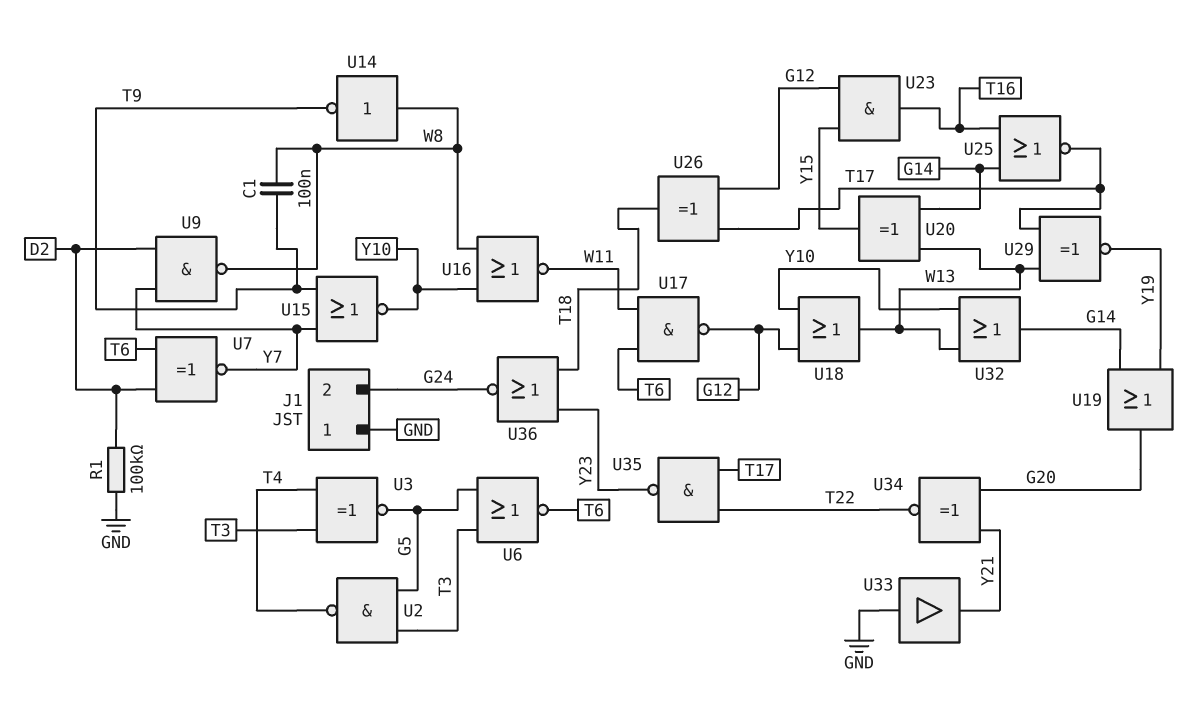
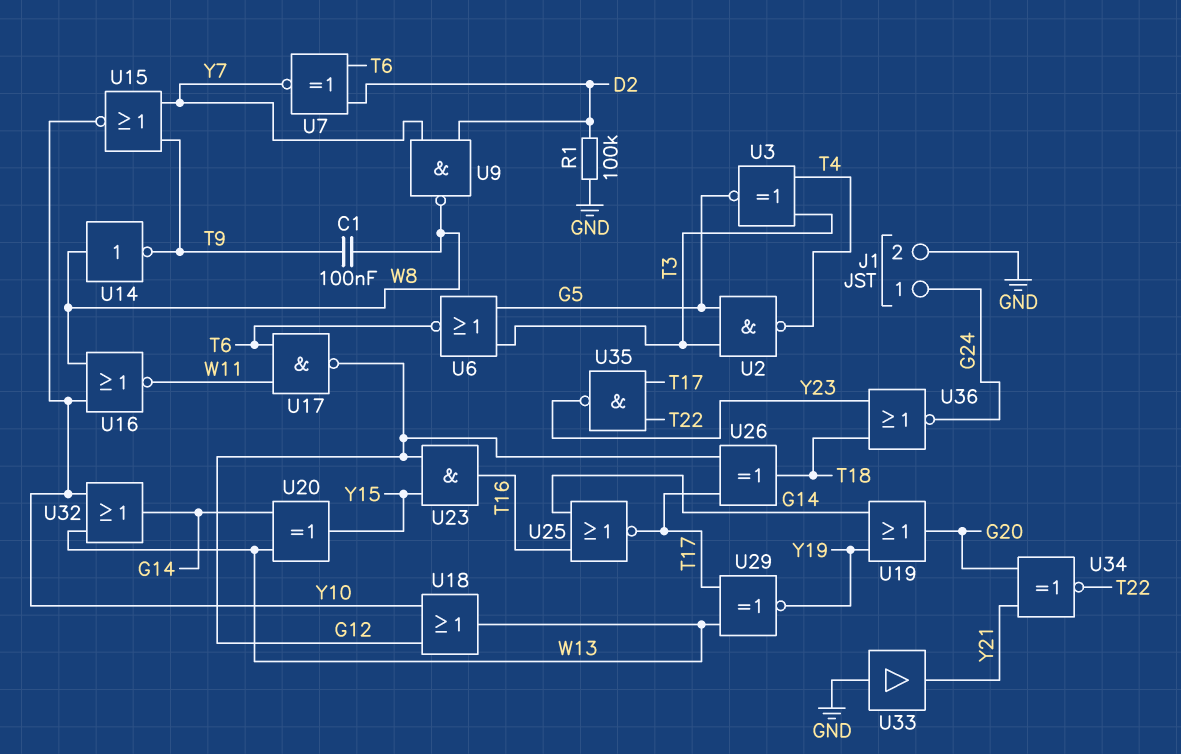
J1 pin 1: GND -> G24
J1 pin 2: G24 -> GND

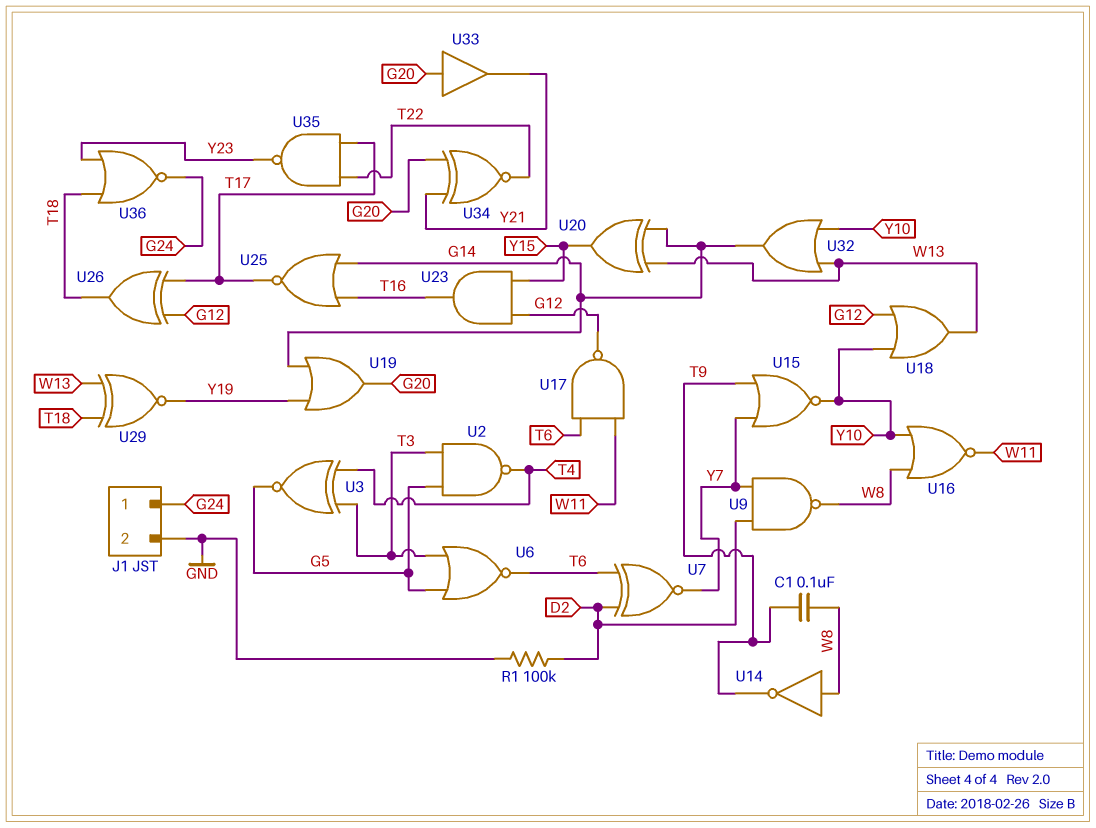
U29: XNOR (in T17, in W13, out Y19) -> XNOR (in T18, in W13, out Y19)
U33: buffer (in GND, out Y21) -> buffer (in G20, out Y21)

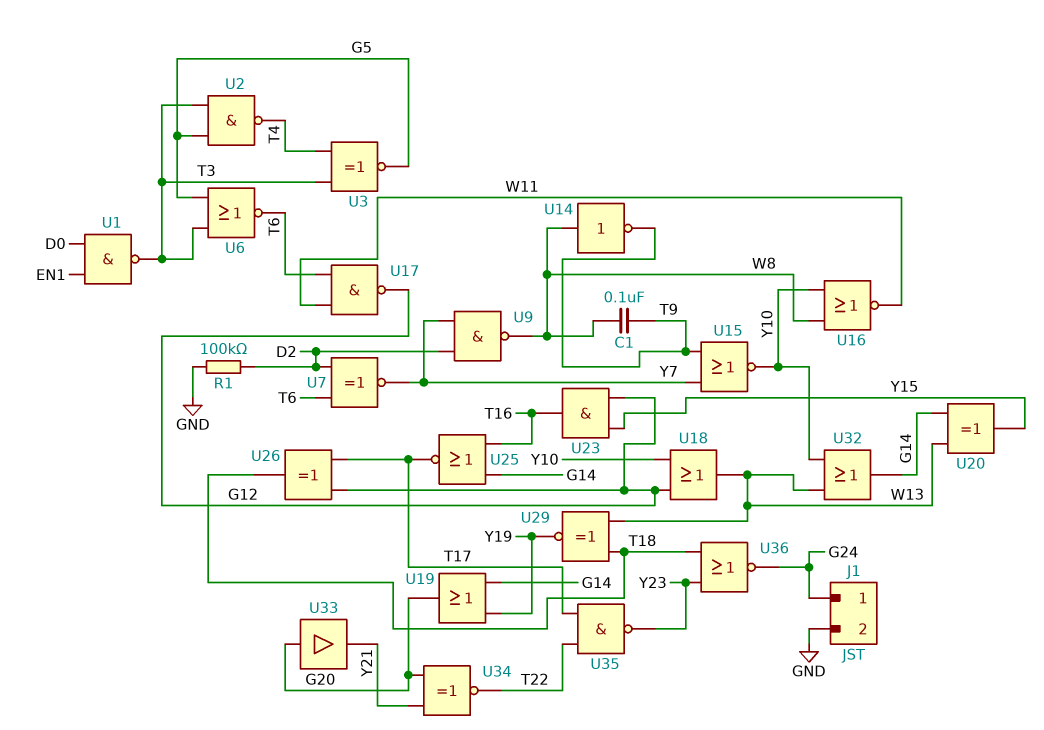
U1: none -> NAND (in D0, in EN1, out T3)

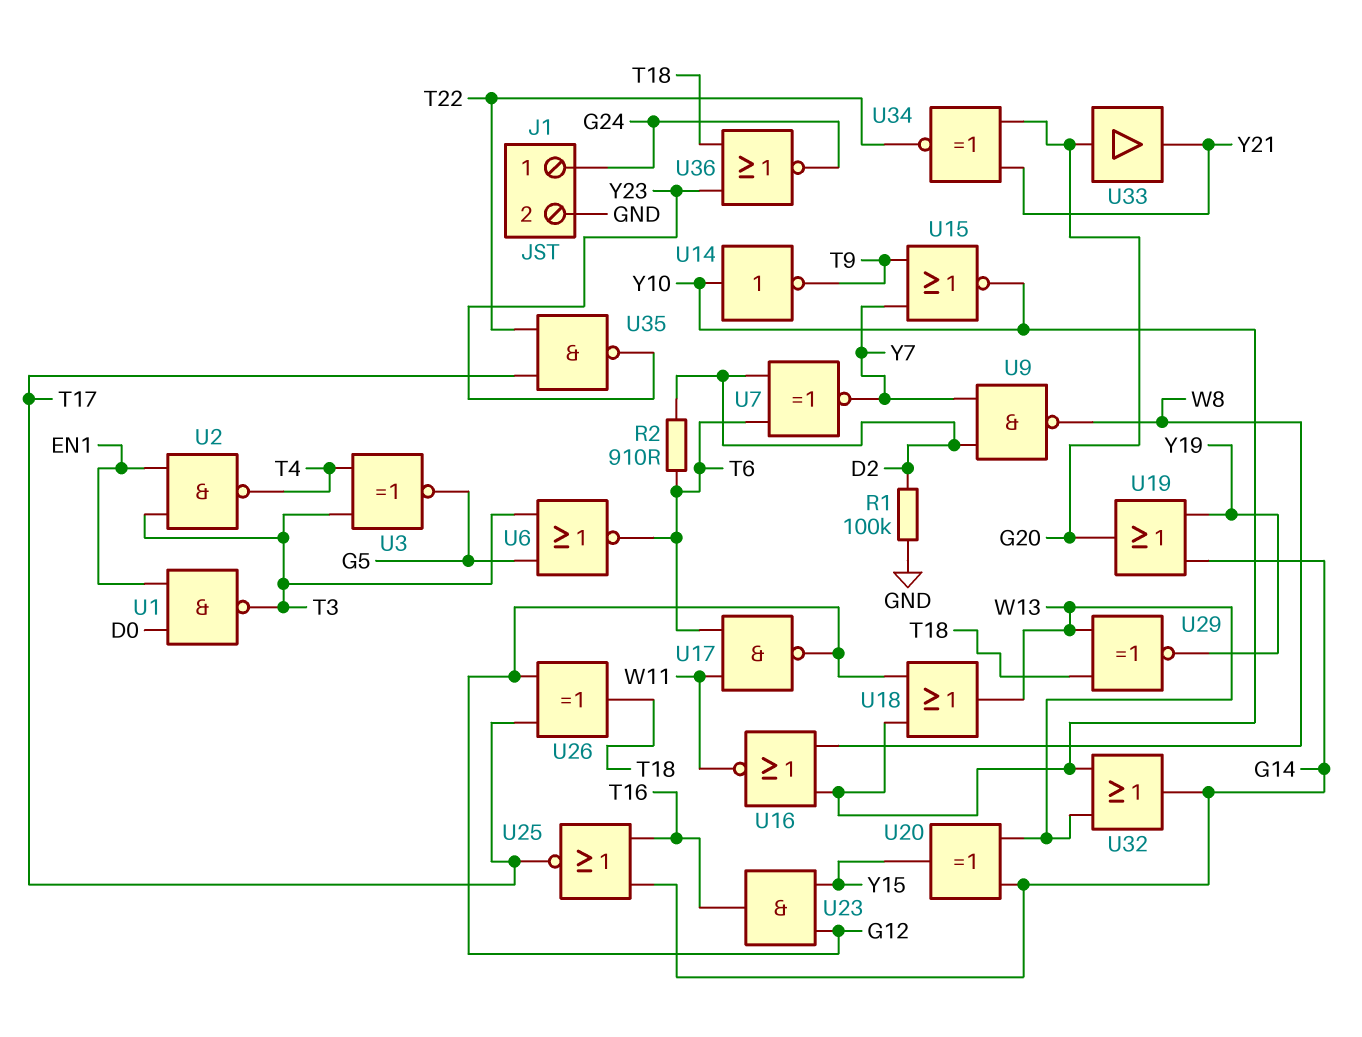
C1: 100nF (T9, W8) -> none
R2: none -> 910 (D2, T6)
U2: NAND (in G5, in T3, out T4) -> NAND (in EN1, in T3, out T4)
U14: NOT (in W8, out T9) -> NOT (in Y10, out T9)

